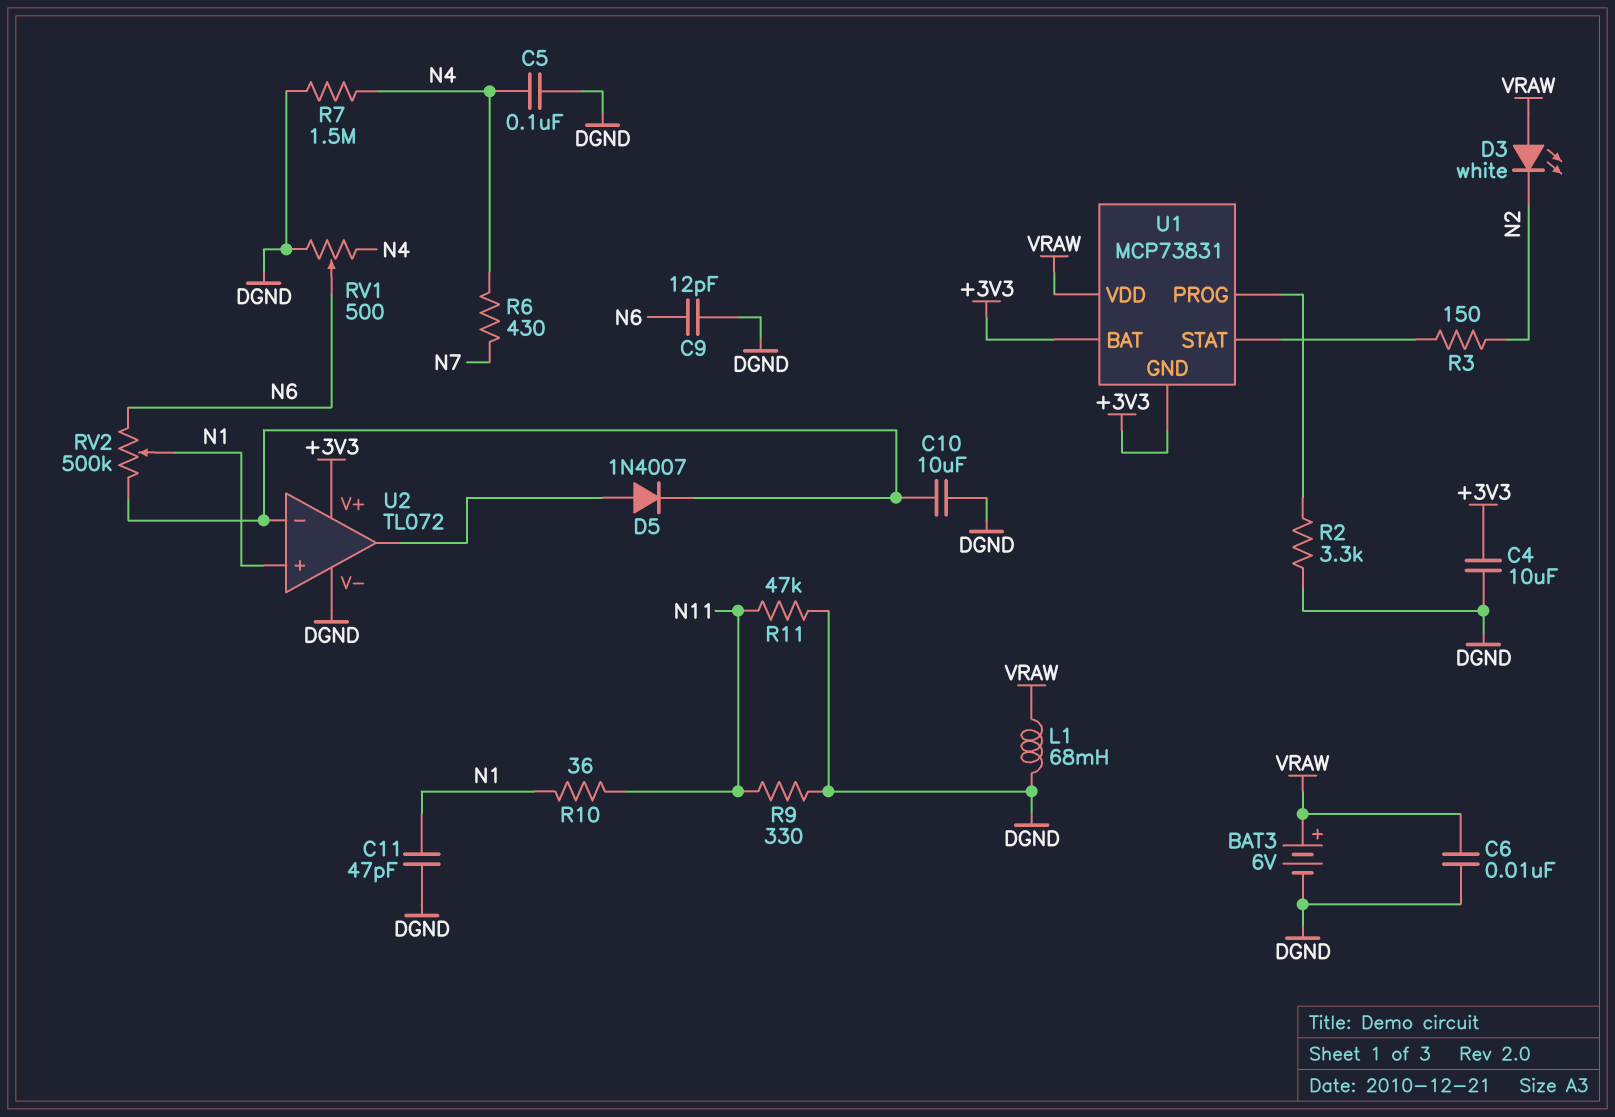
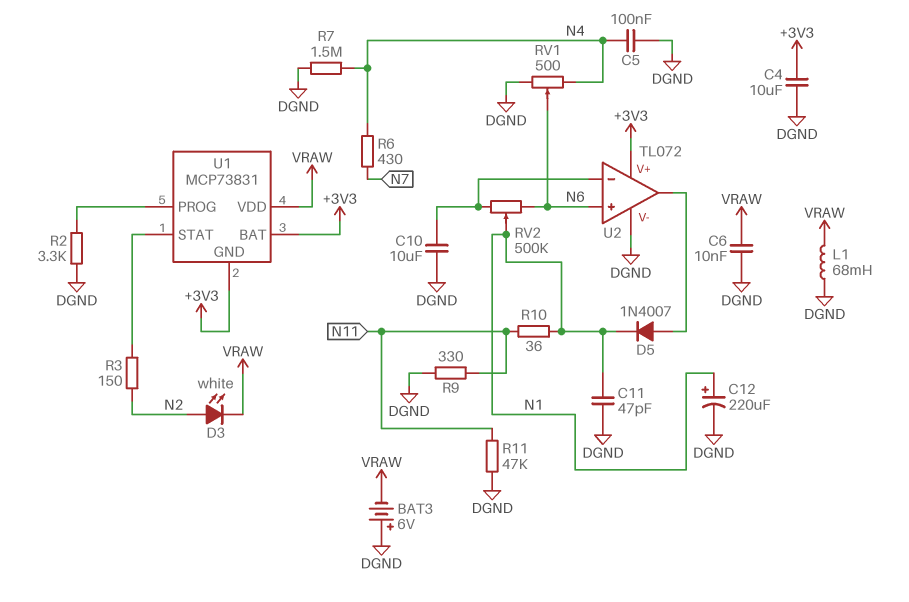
BAT3: 6V (plus VRAW, minus DGND) -> 6V (plus DGND, minus VRAW)
C9: 12pF (DGND, N6) -> none
C12: none -> 220uF (plus N1, minus DGND)
D3: LED white (A VRAW, K N2) -> LED white (A N2, K VRAW)
D5: diode 1N4007 (A U2/out, K U2/in-) -> diode 1N4007 (A U2/out, K N1)
U2 pin in+: N1 -> N6

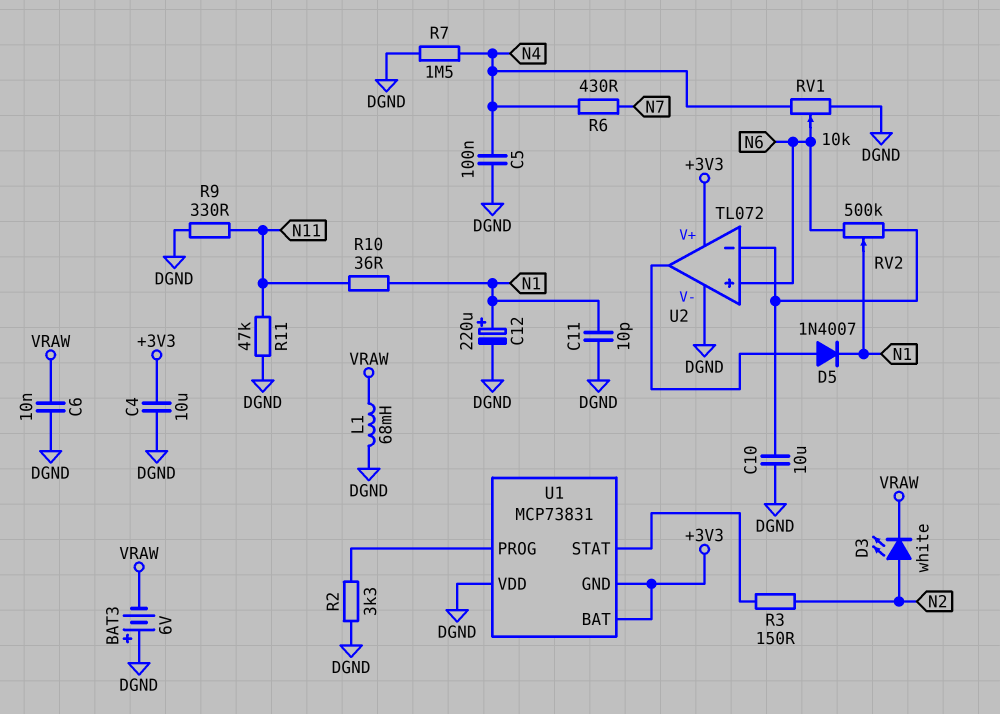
C11: 47pF (DGND, N1) -> 10pF (DGND, N1)
RV1: 500 (DGND, N4, wiper N6) -> 10k (DGND, N4, wiper N6)
U1 pin VDD: VRAW -> DGND

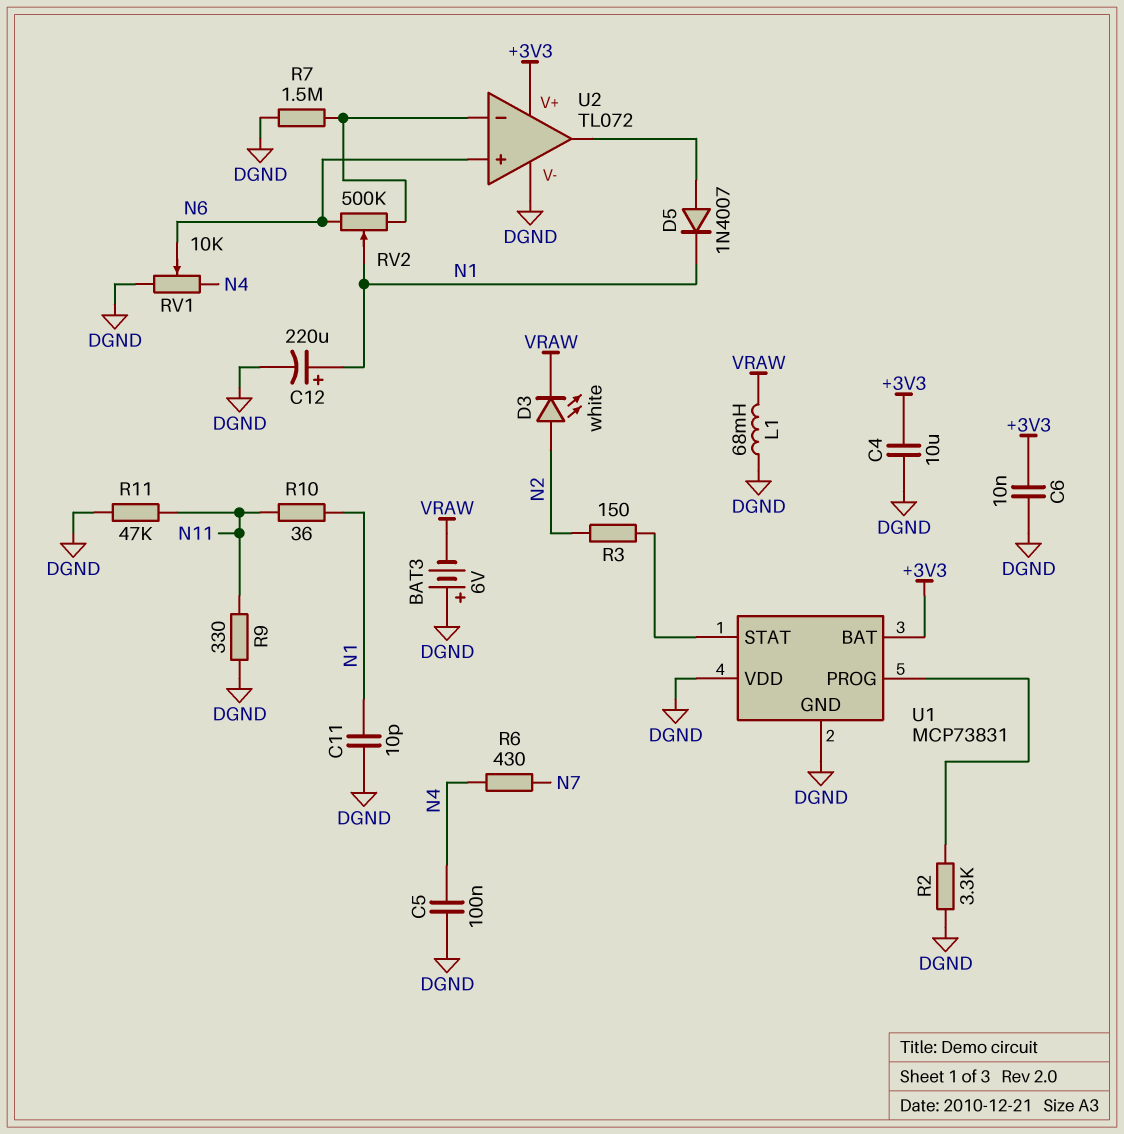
C6: 10nF (DGND, VRAW) -> 10nF (+3V3, DGND)
C10: 10uF (DGND, U2/in-) -> none
R7: 1.5M (DGND, N4) -> 1.5M (DGND, U2/in-)
U1 pin GND: +3V3 -> DGND

